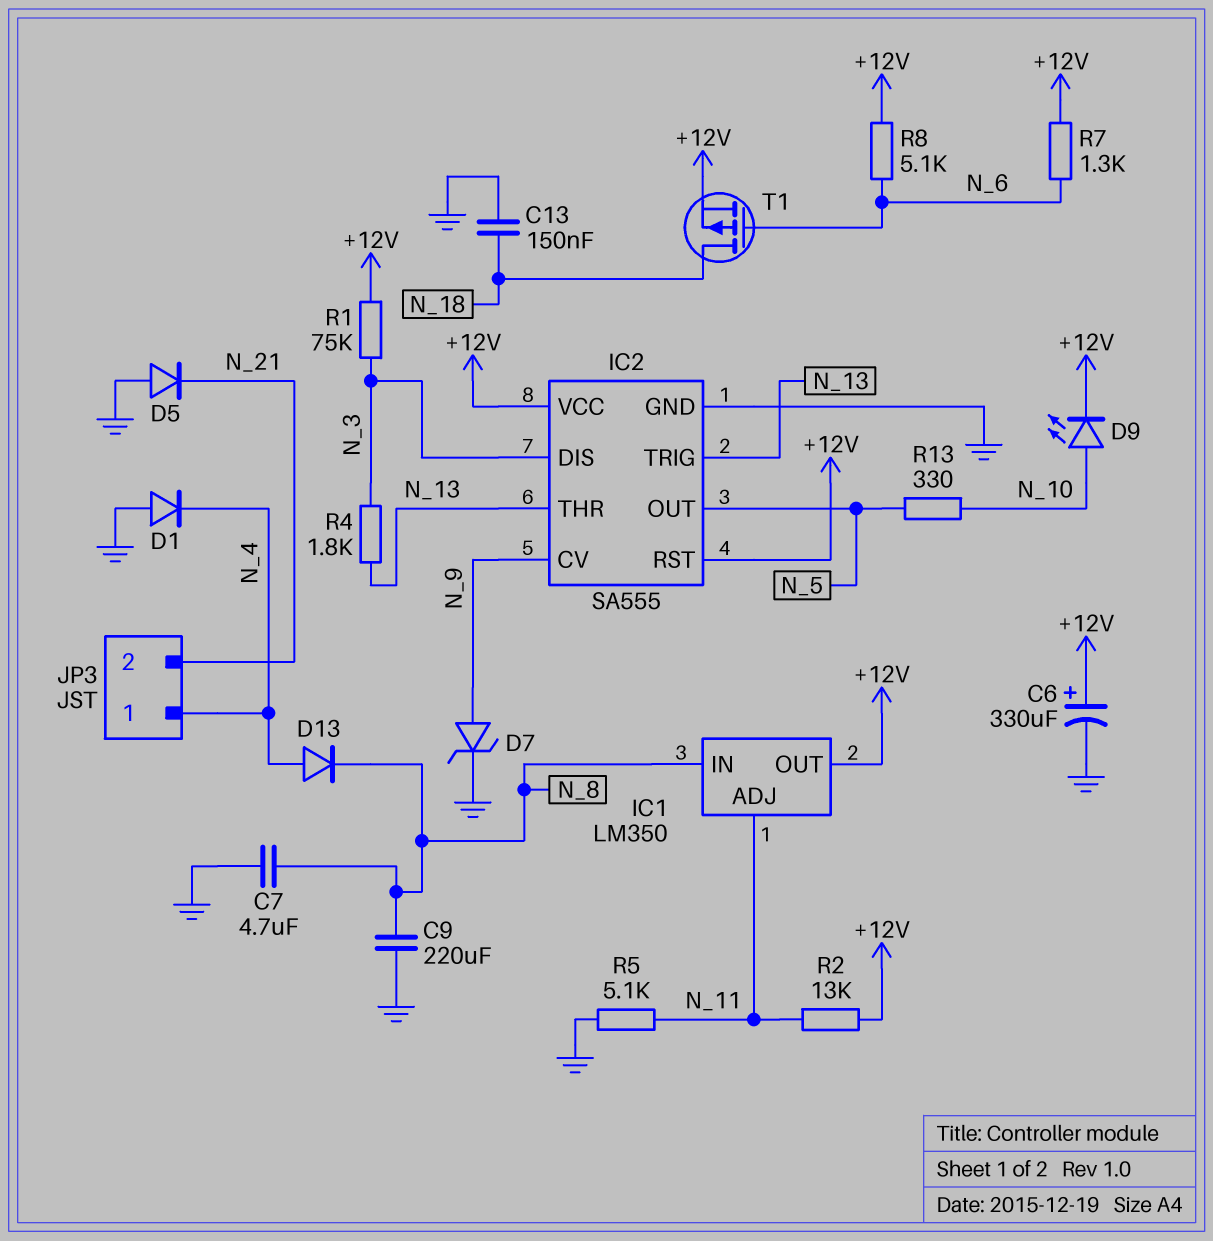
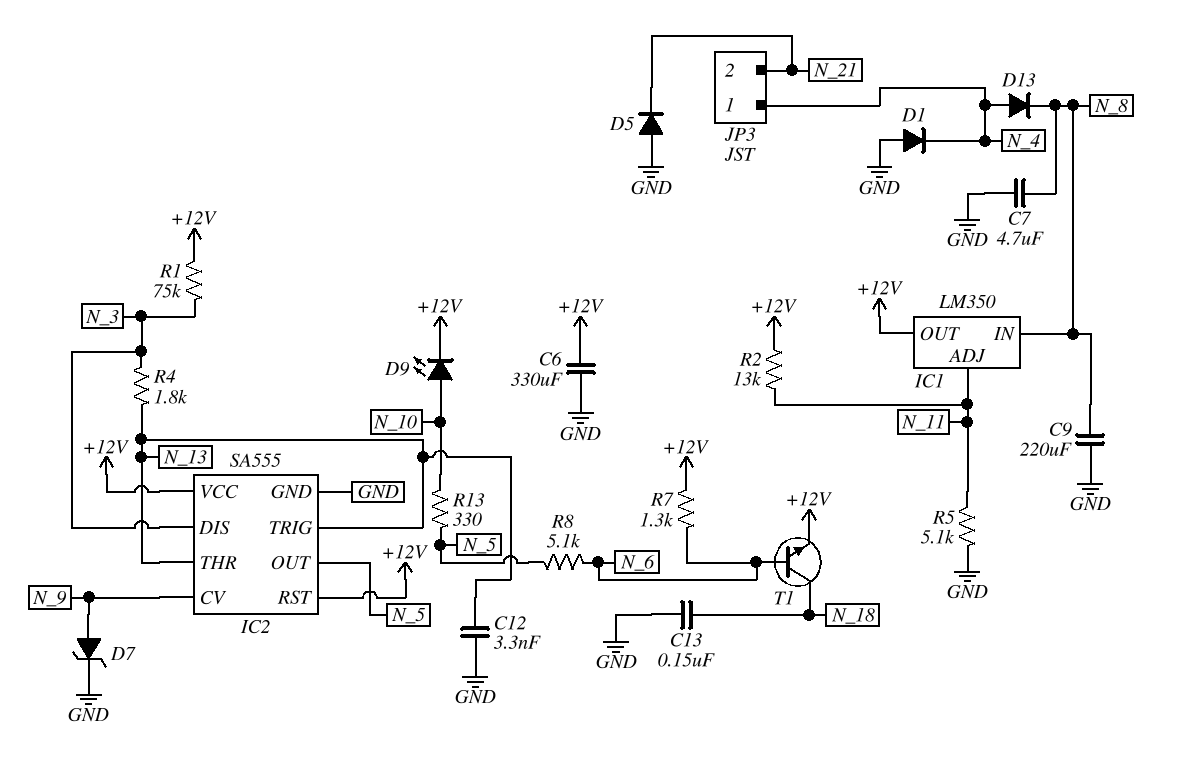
C6: 330uF (plus +12V, minus GND) -> 330uF (+12V, GND)
C12: none -> 3.3nF (GND, N_13)
R8: 5.1k (+12V, N_6) -> 5.1k (N_5, N_6)
T1: PMOS (G N_6, D N_18, S +12V) -> NPN (B N_6, C N_18, E +12V)

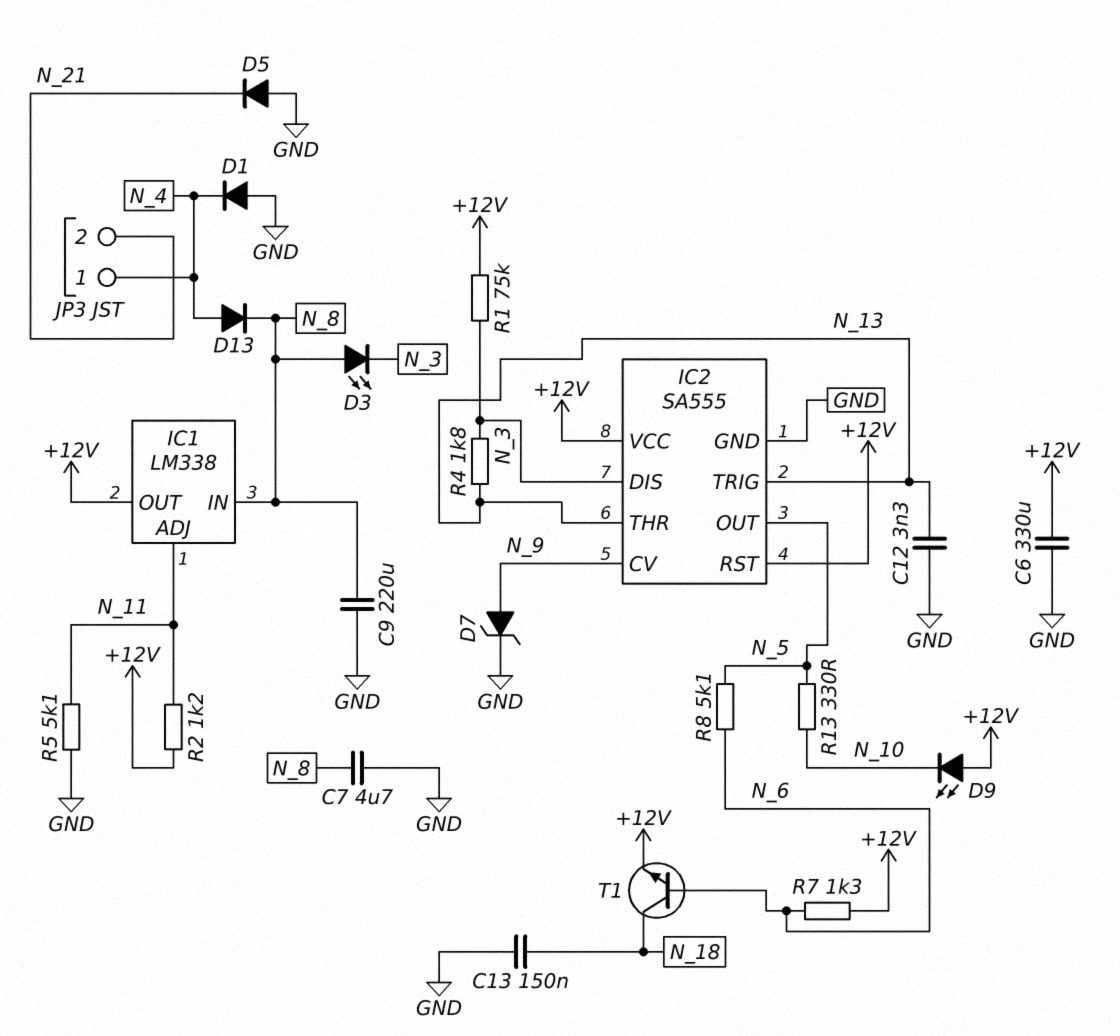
D3: none -> LED (A N_8, K N_3)
D9: LED (A N_10, K +12V) -> LED (A +12V, K N_10)
IC1: LM350 -> LM338
R2: 13k (+12V, N_11) -> 1.2k (+12V, N_11)

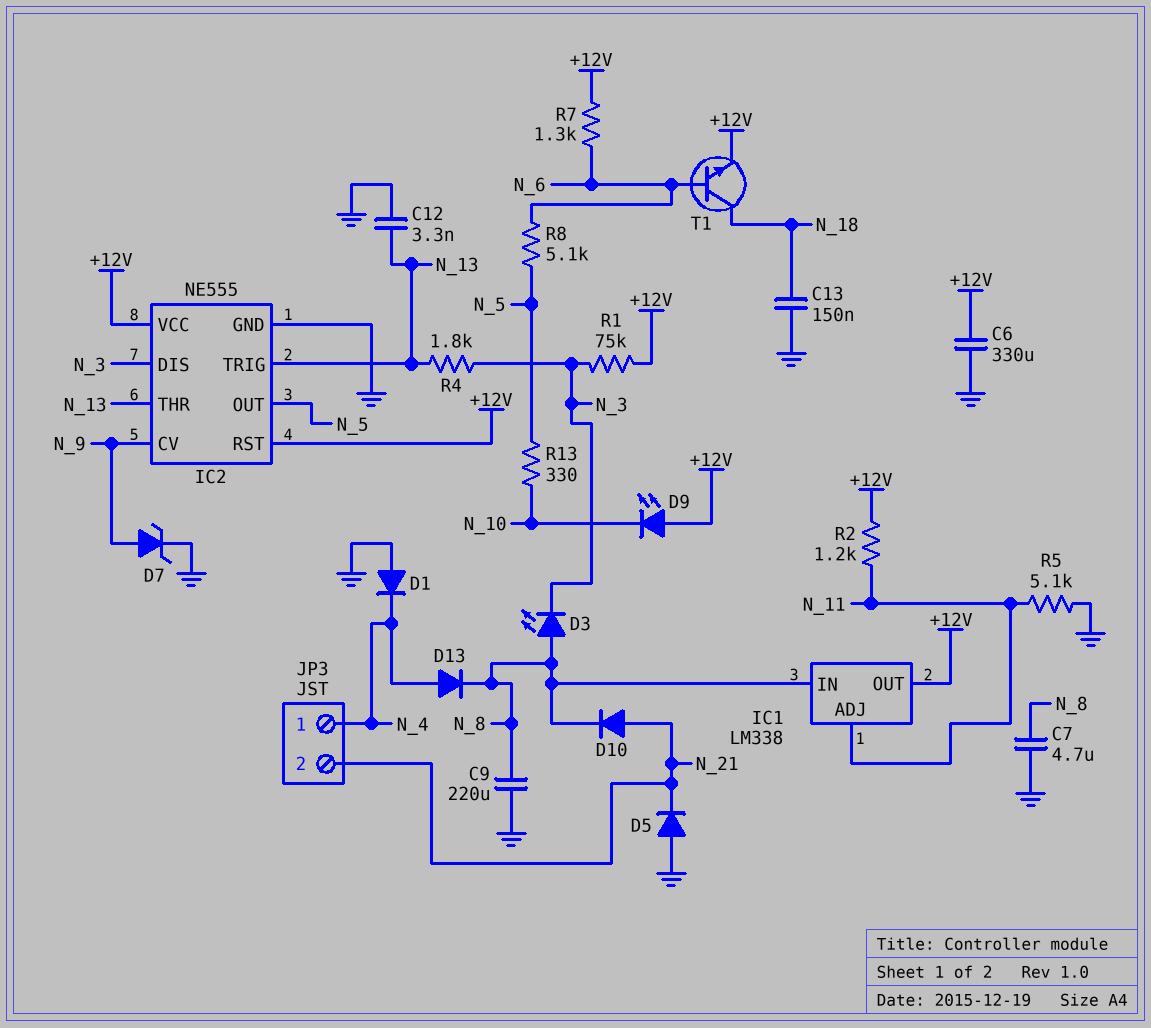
D10: none -> diode (A N_21, K N_8)
IC2: SA555 -> NE555

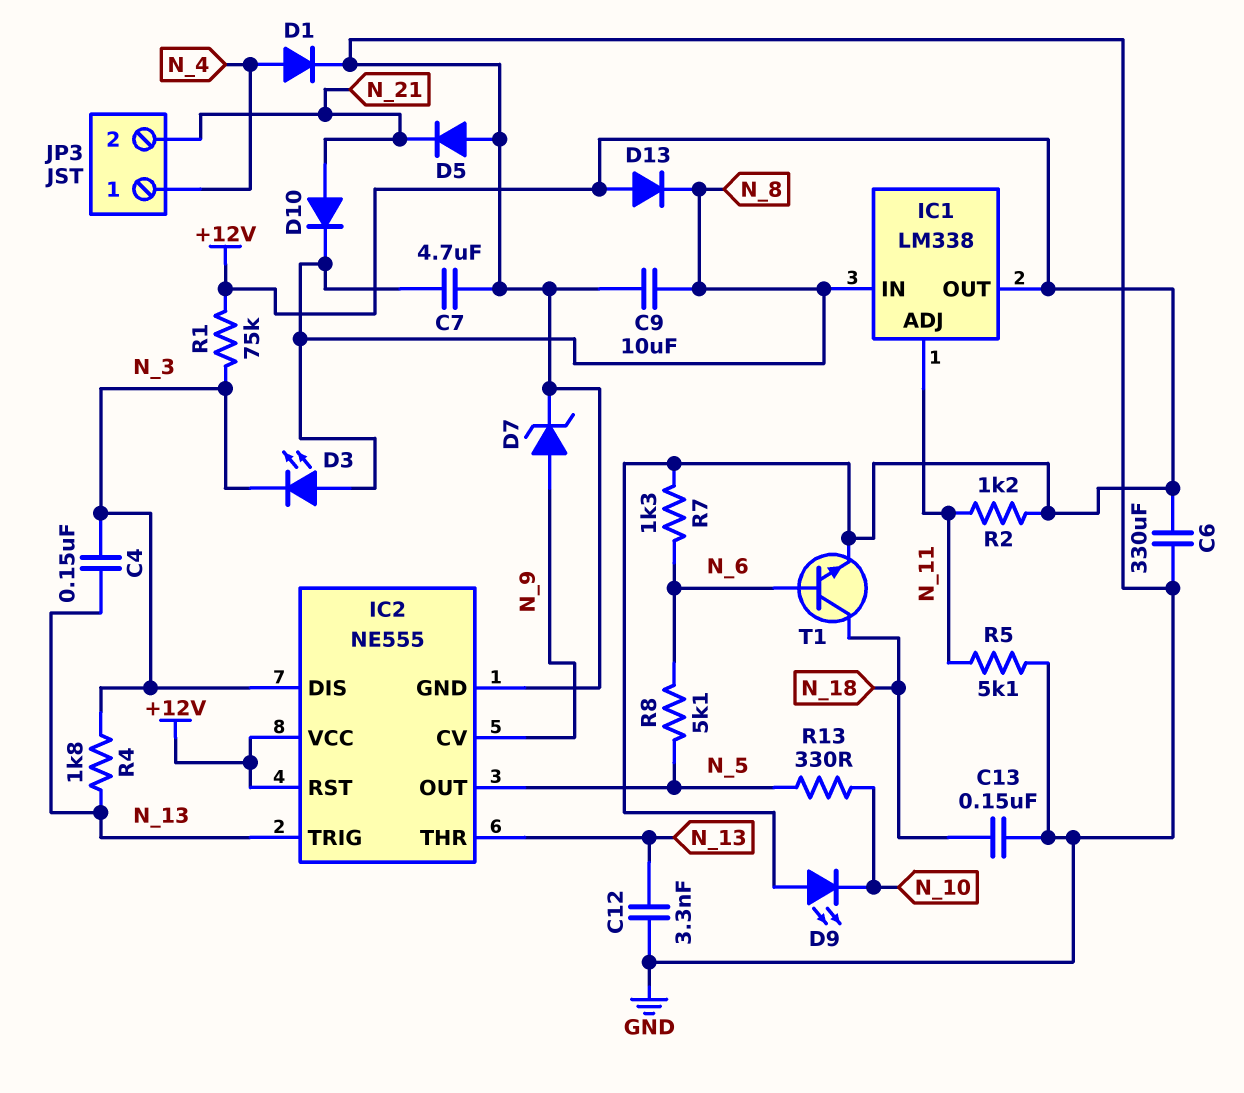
C4: none -> 150nF (N_3, N_13)
C9: 220uF (GND, N_8) -> 10uF (GND, N_8)
D1: diode (A GND, K N_4) -> diode (A N_4, K GND)
D13: diode (A N_4, K N_8) -> diode (A +12V, K N_8)

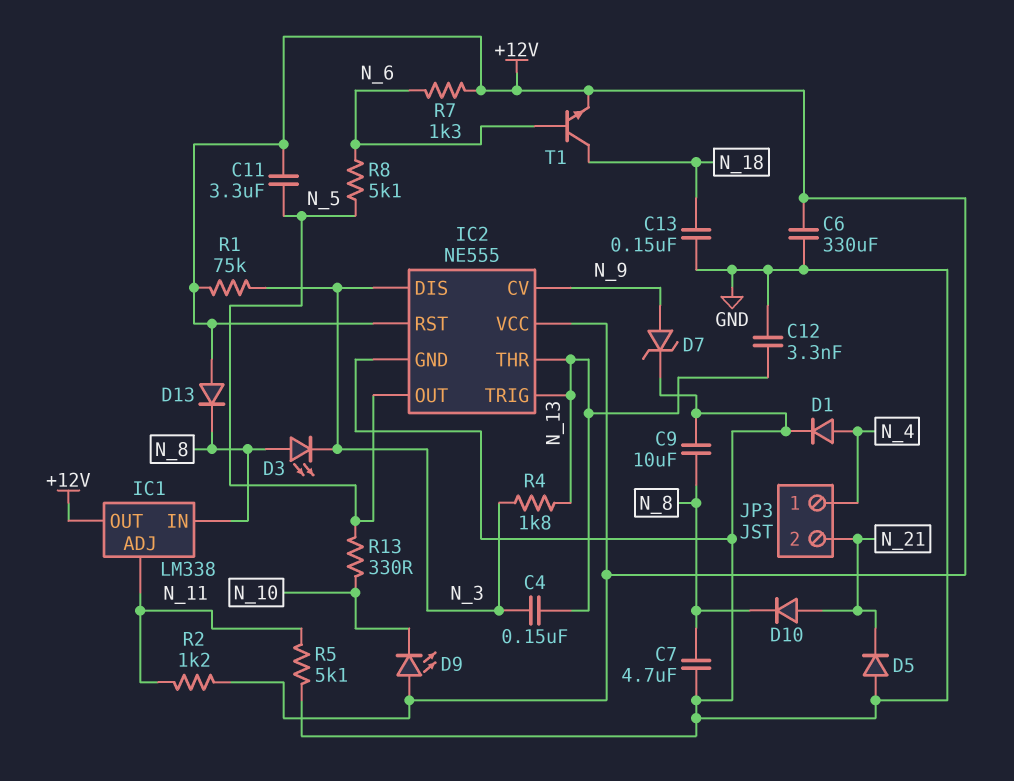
C11: none -> 3.3uF (+12V, N_5)

